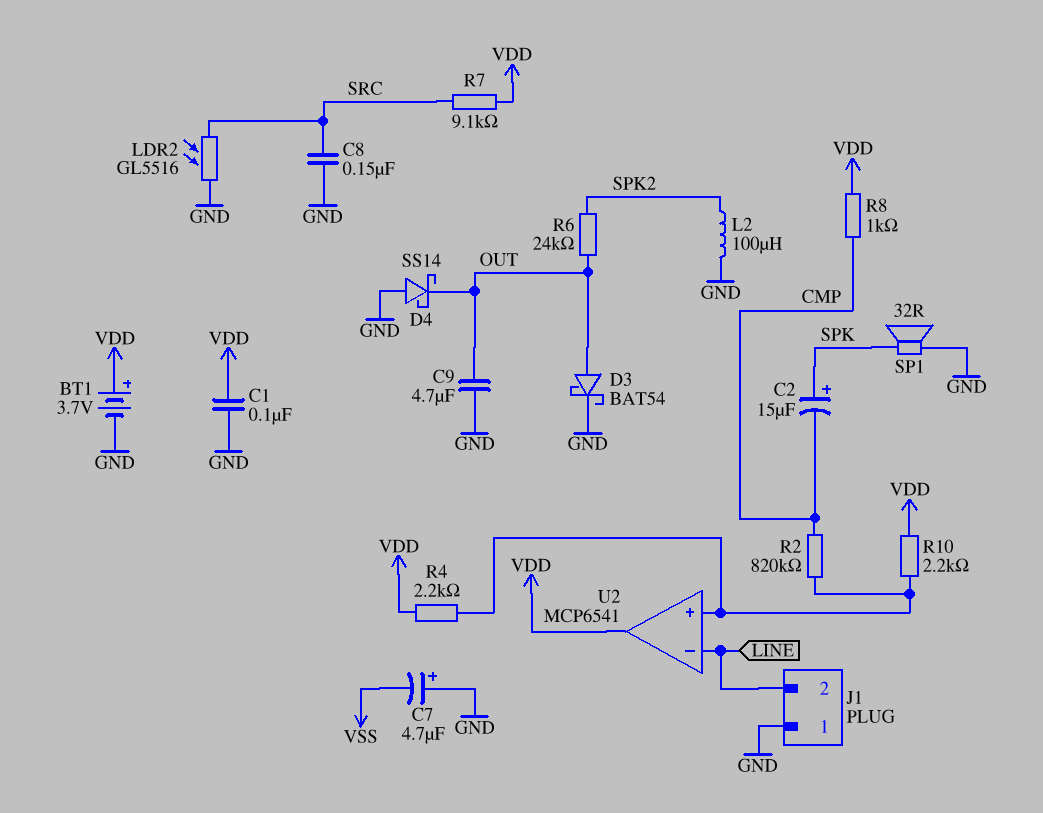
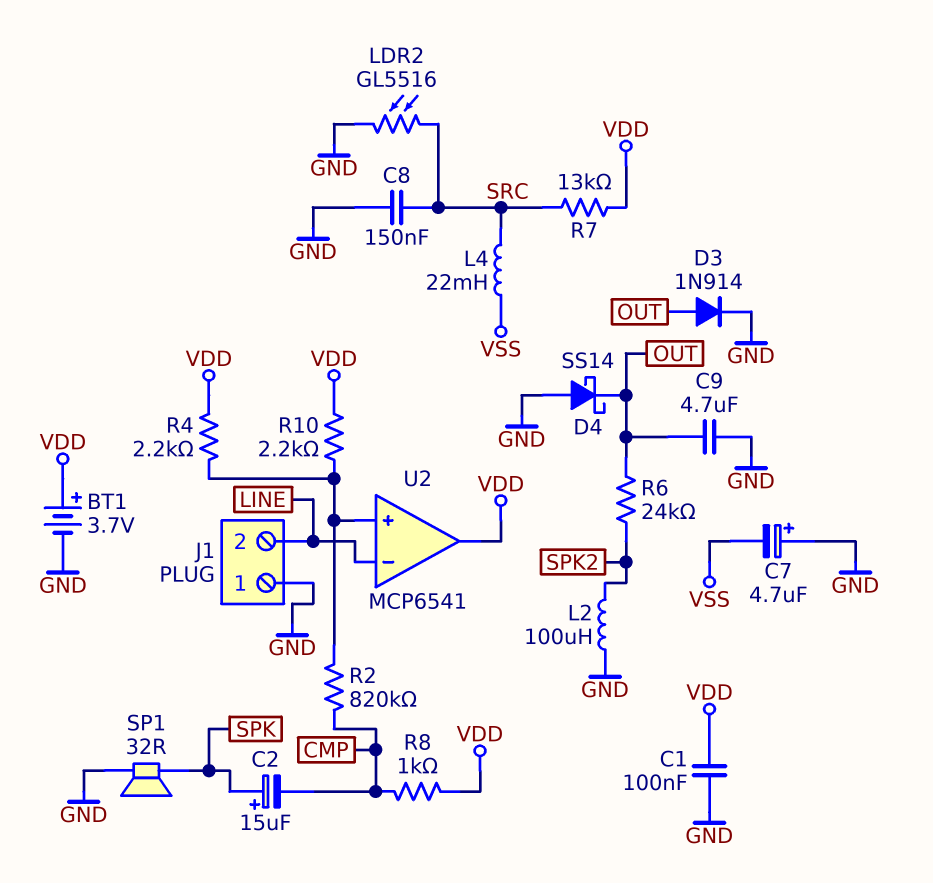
D3: schottky BAT54 (A OUT, K GND) -> diode 1N914 (A OUT, K GND)
L4: none -> 22mH (SRC, VSS)
R7: 9.1k (SRC, VDD) -> 13k (SRC, VDD)

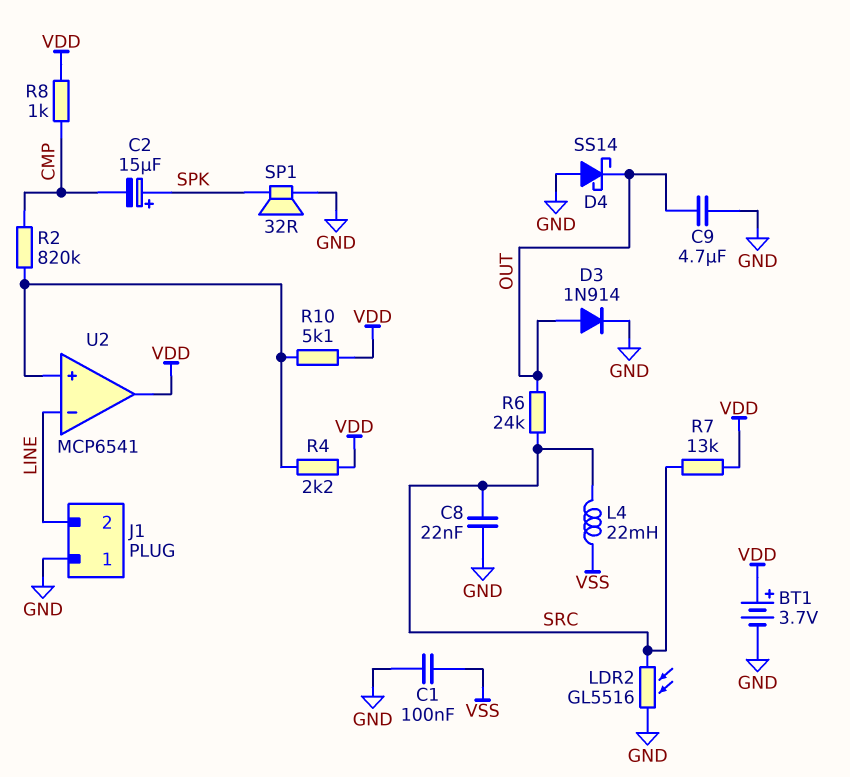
C1: 100nF (GND, VDD) -> 100nF (GND, VSS)
C7: 4.7uF (plus GND, minus VSS) -> none
C8: 150nF (GND, SRC) -> 22nF (GND, SRC)
L2: 100uH (GND, SPK2) -> none
R6: 24k (OUT, SPK2) -> 24k (OUT, SRC)
R10: 2.2k (U2/in+, VDD) -> 5.1k (U2/in+, VDD)

